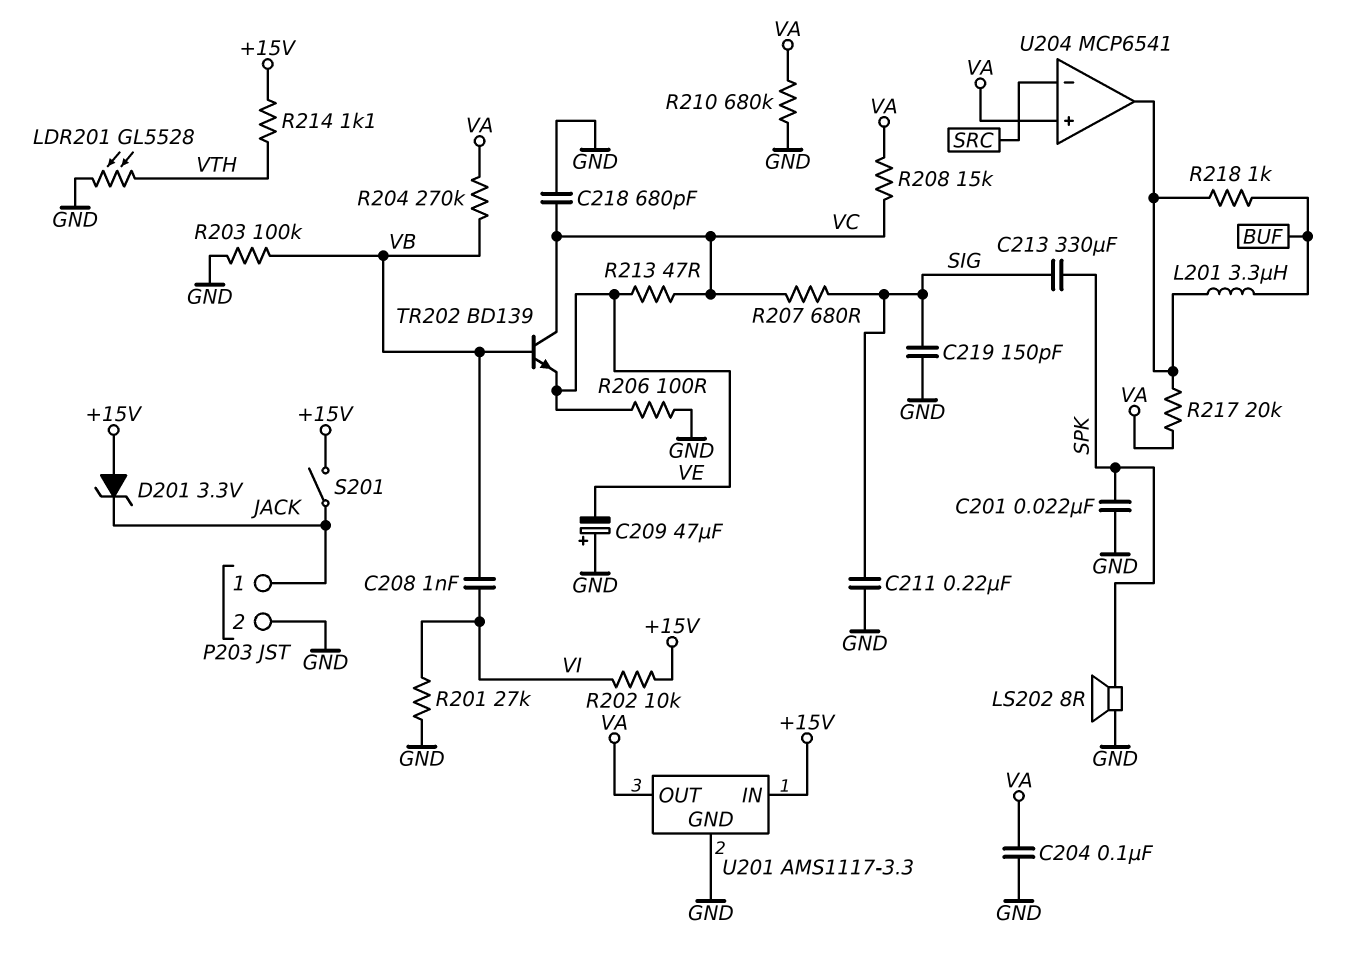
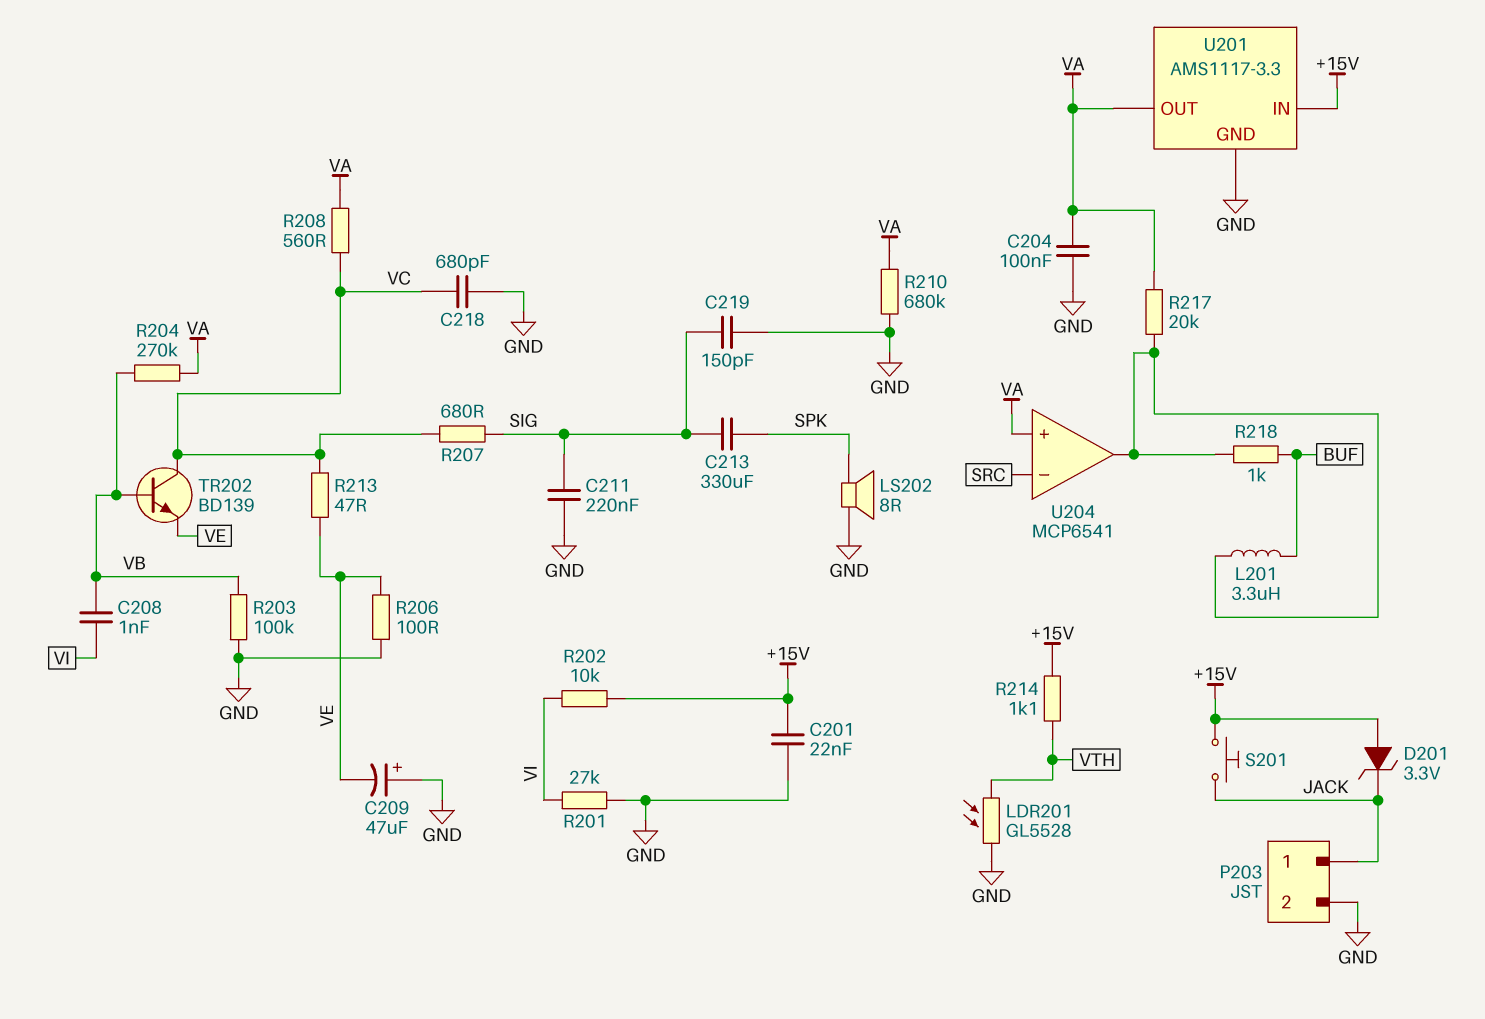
C201: 22nF (GND, SPK) -> 22nF (+15V, GND)
R208: 15k (VA, VC) -> 560 (VA, VC)
S201: switch (+15V, JACK) -> button (+15V, JACK)

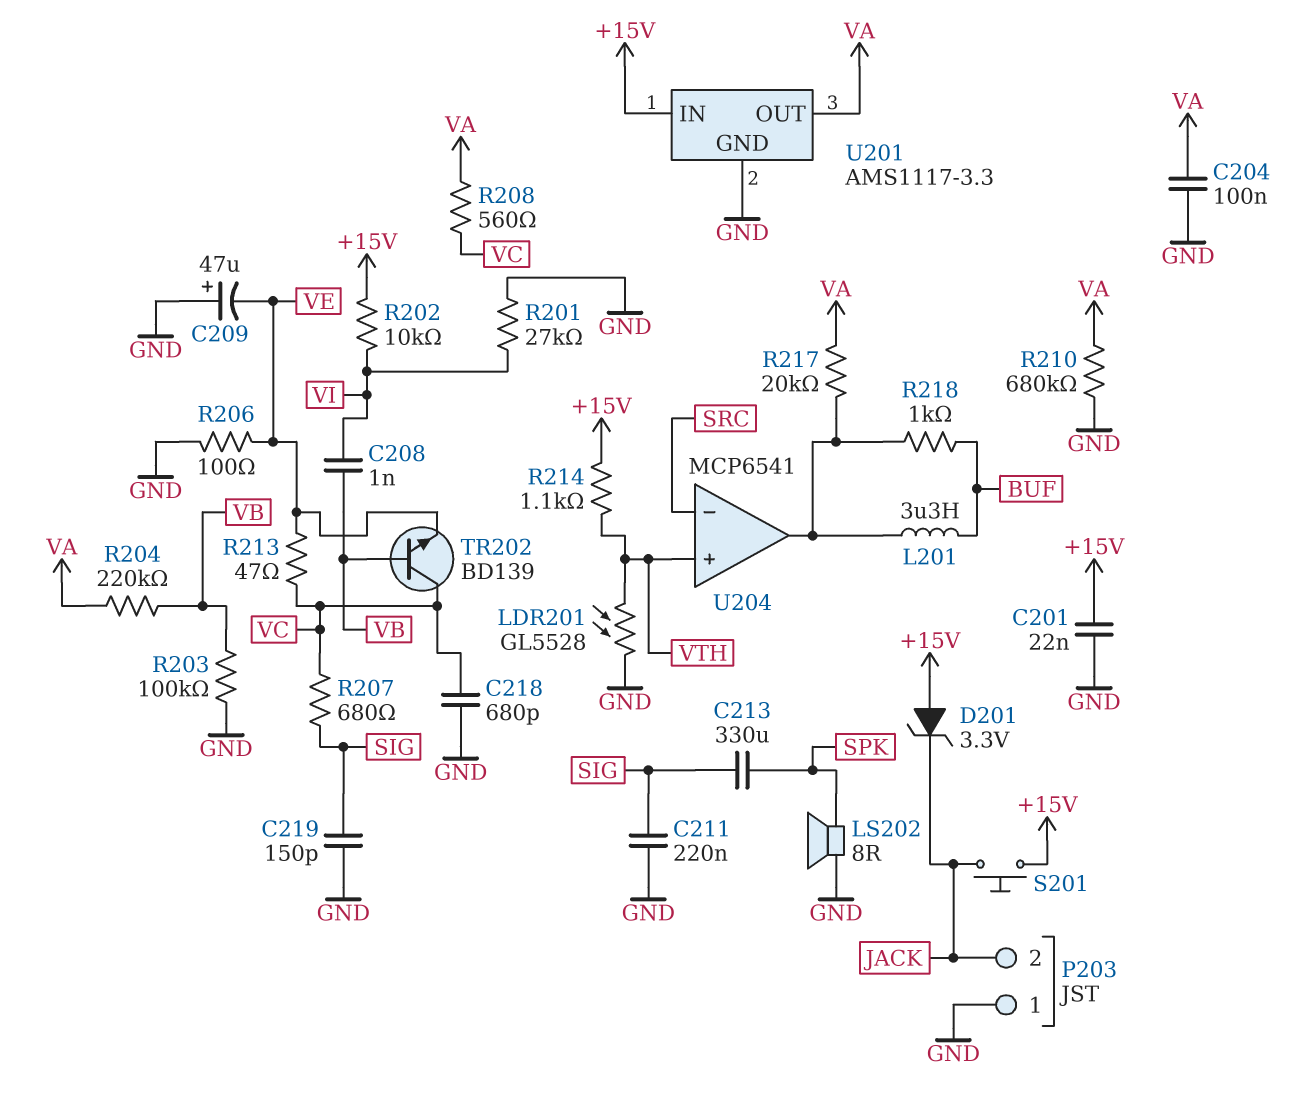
P203 pin 1: JACK -> GND
P203 pin 2: GND -> JACK
R204: 270k (VA, VB) -> 220k (VA, VB)
U204 pin in+: VA -> VTH

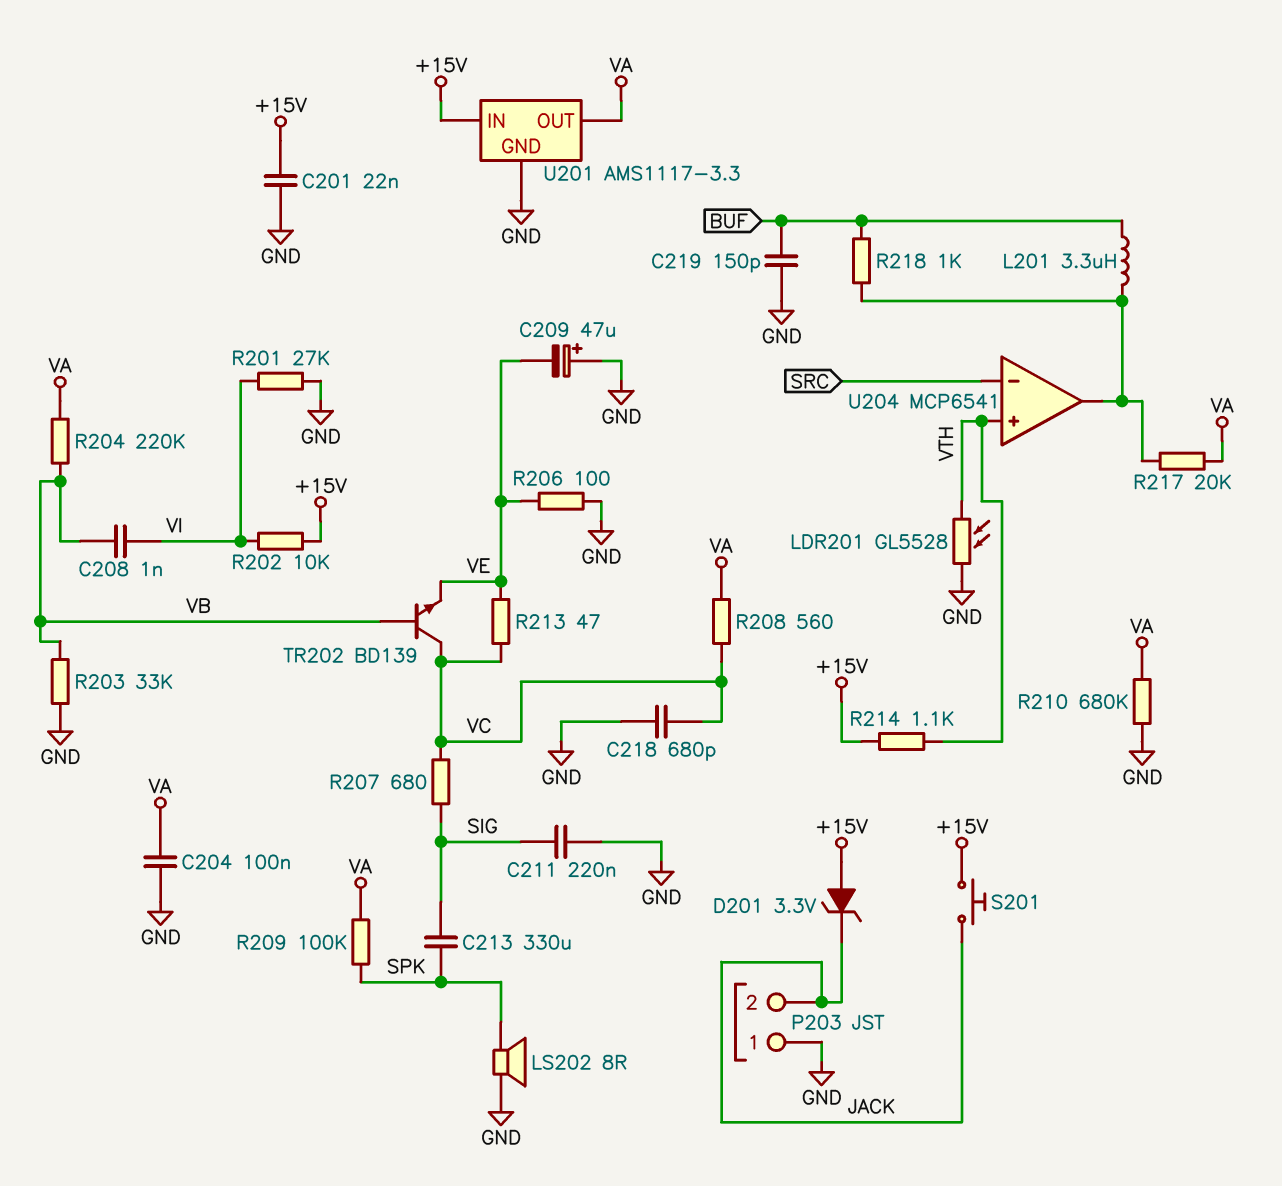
C219: 150pF (GND, SIG) -> 150pF (BUF, GND)
R203: 100k (GND, VB) -> 33k (GND, VB)
R209: none -> 100k (SPK, VA)

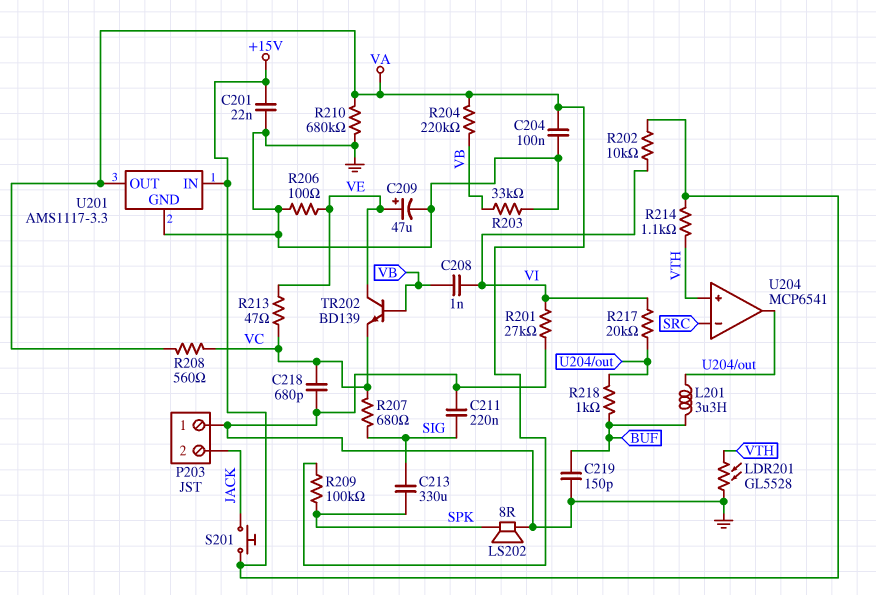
C209: 47uF (plus GND, minus VE) -> 47uF (plus VE, minus GND)
D201: zener 3.3V (A +15V, K JACK) -> none
R217: 20k (U204/out, VA) -> 20k (U204/out, VI)
TR202: NPN BD139 (B VB, C VC, E VE) -> NPN BD139 (B VB, C VE, E VC)

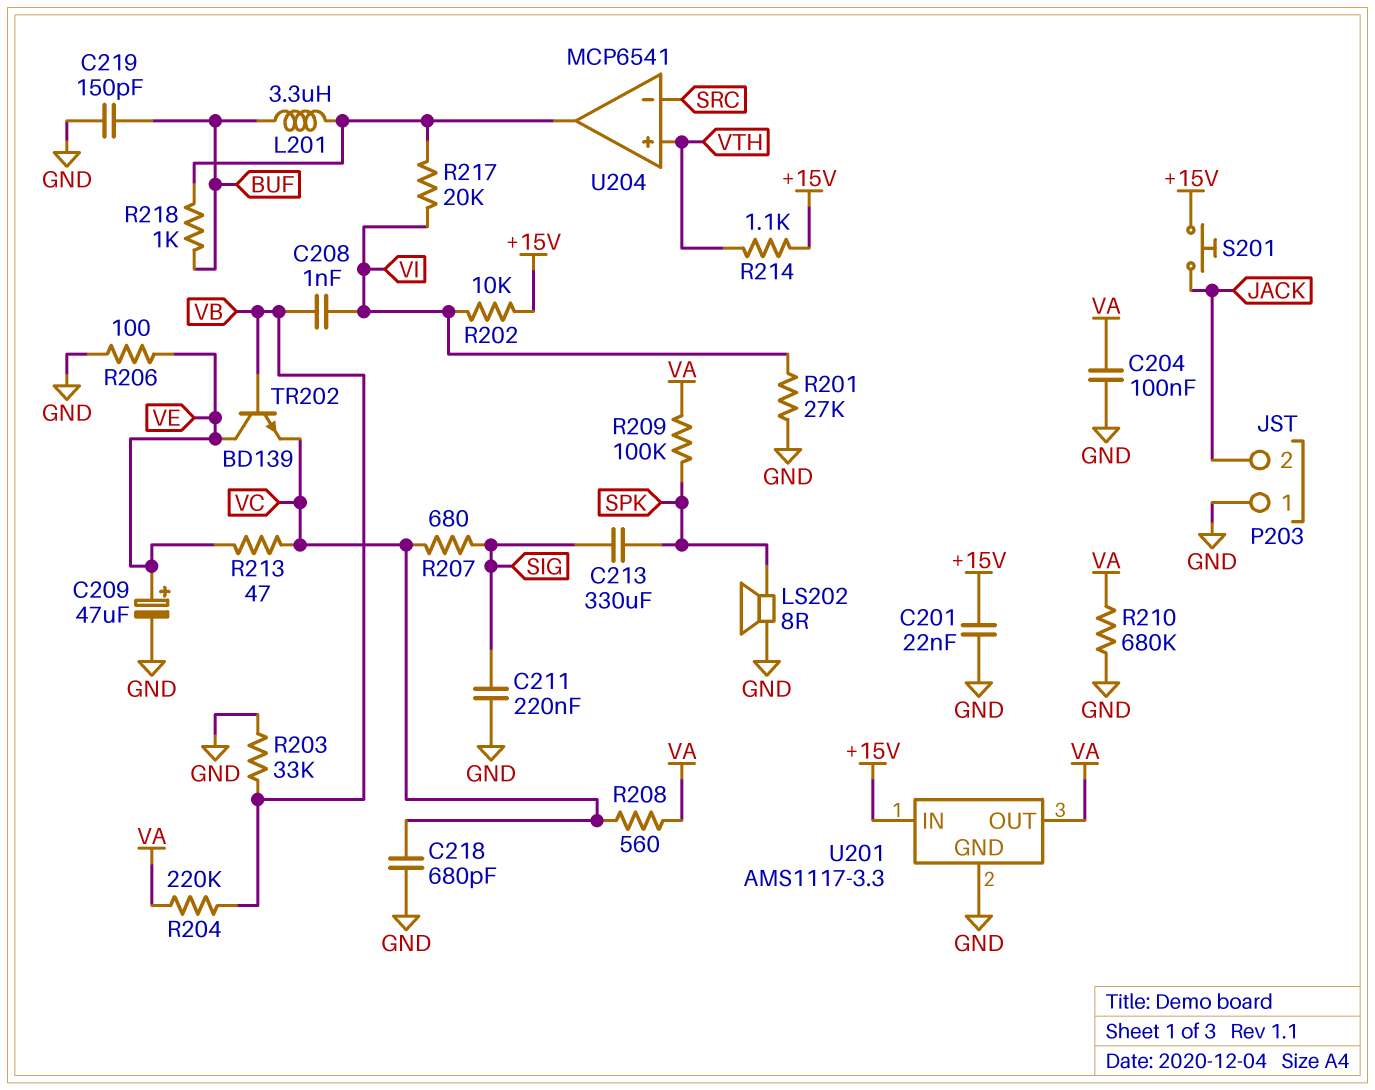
LDR201: GL5528 (GND, VTH) -> none

